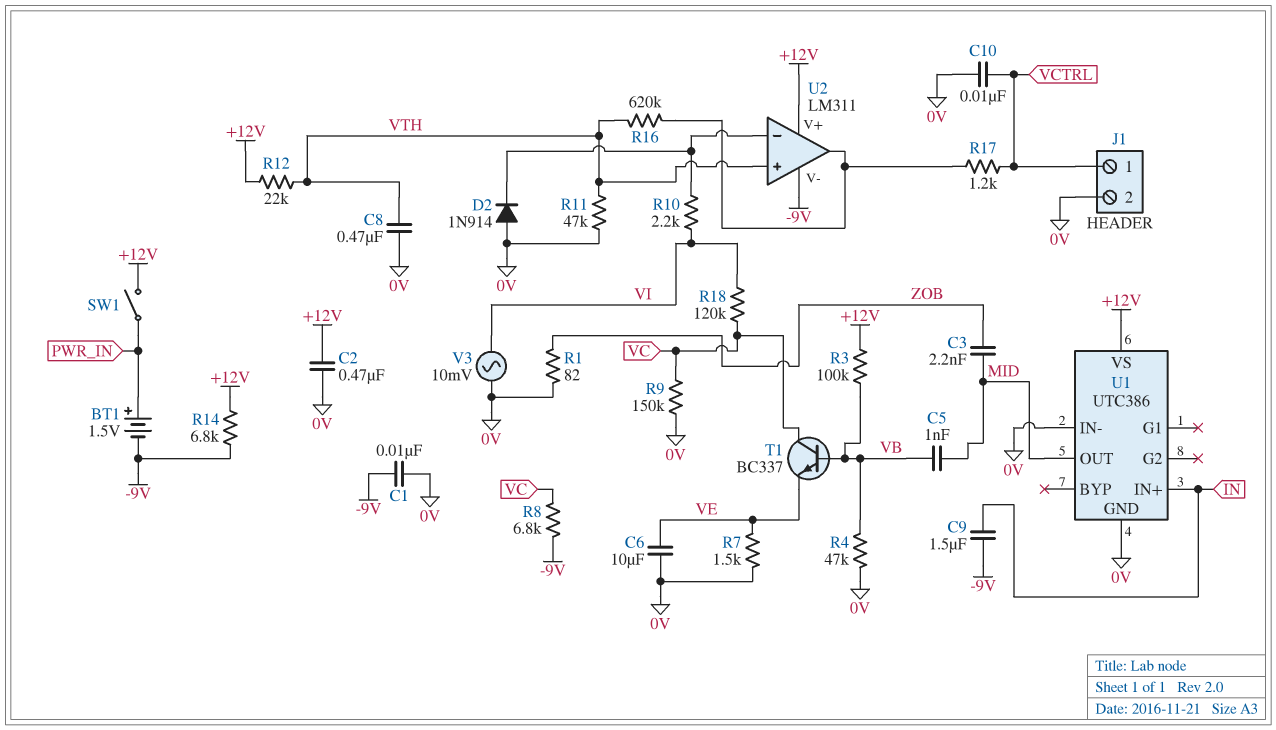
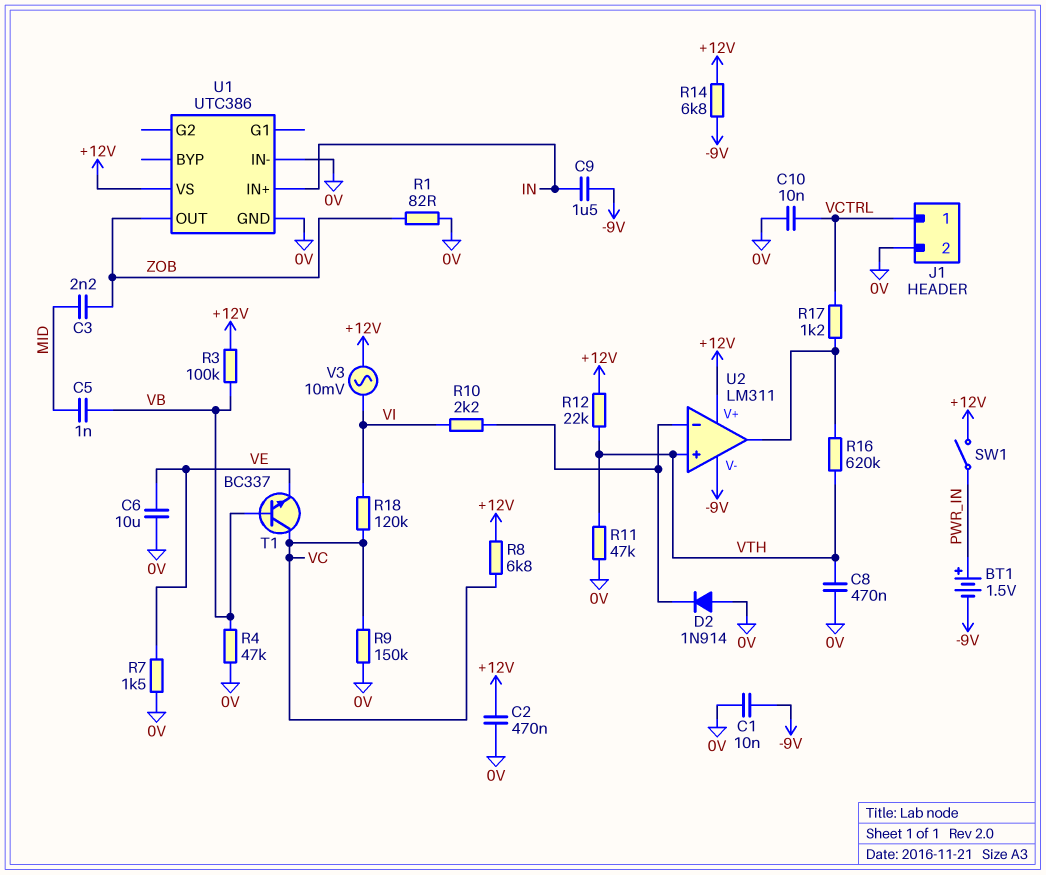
R8: 6.8k (-9V, VC) -> 6.8k (+12V, VC)
U1 pin OUT: MID -> ZOB
V3: AC 10mV (0V, VI) -> AC 10mV (+12V, VI)

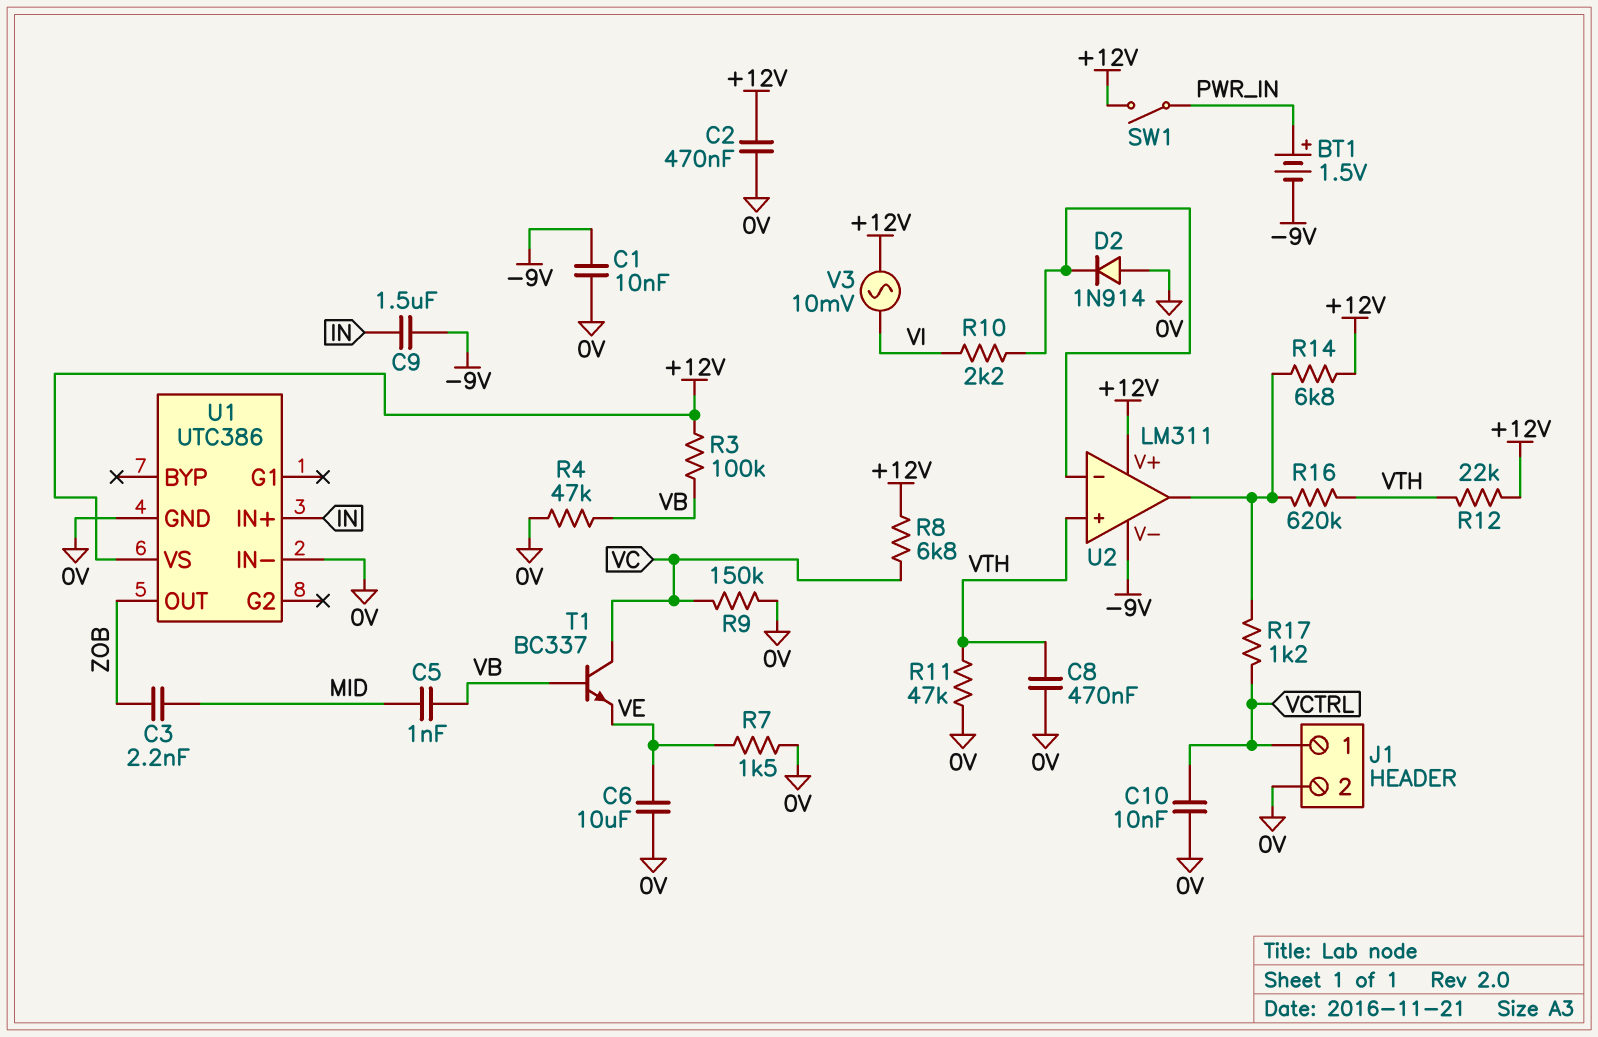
R1: 82 (0V, ZOB) -> none
R14: 6.8k (+12V, -9V) -> 6.8k (+12V, U2/out)
R18: 120k (VC, VI) -> none

